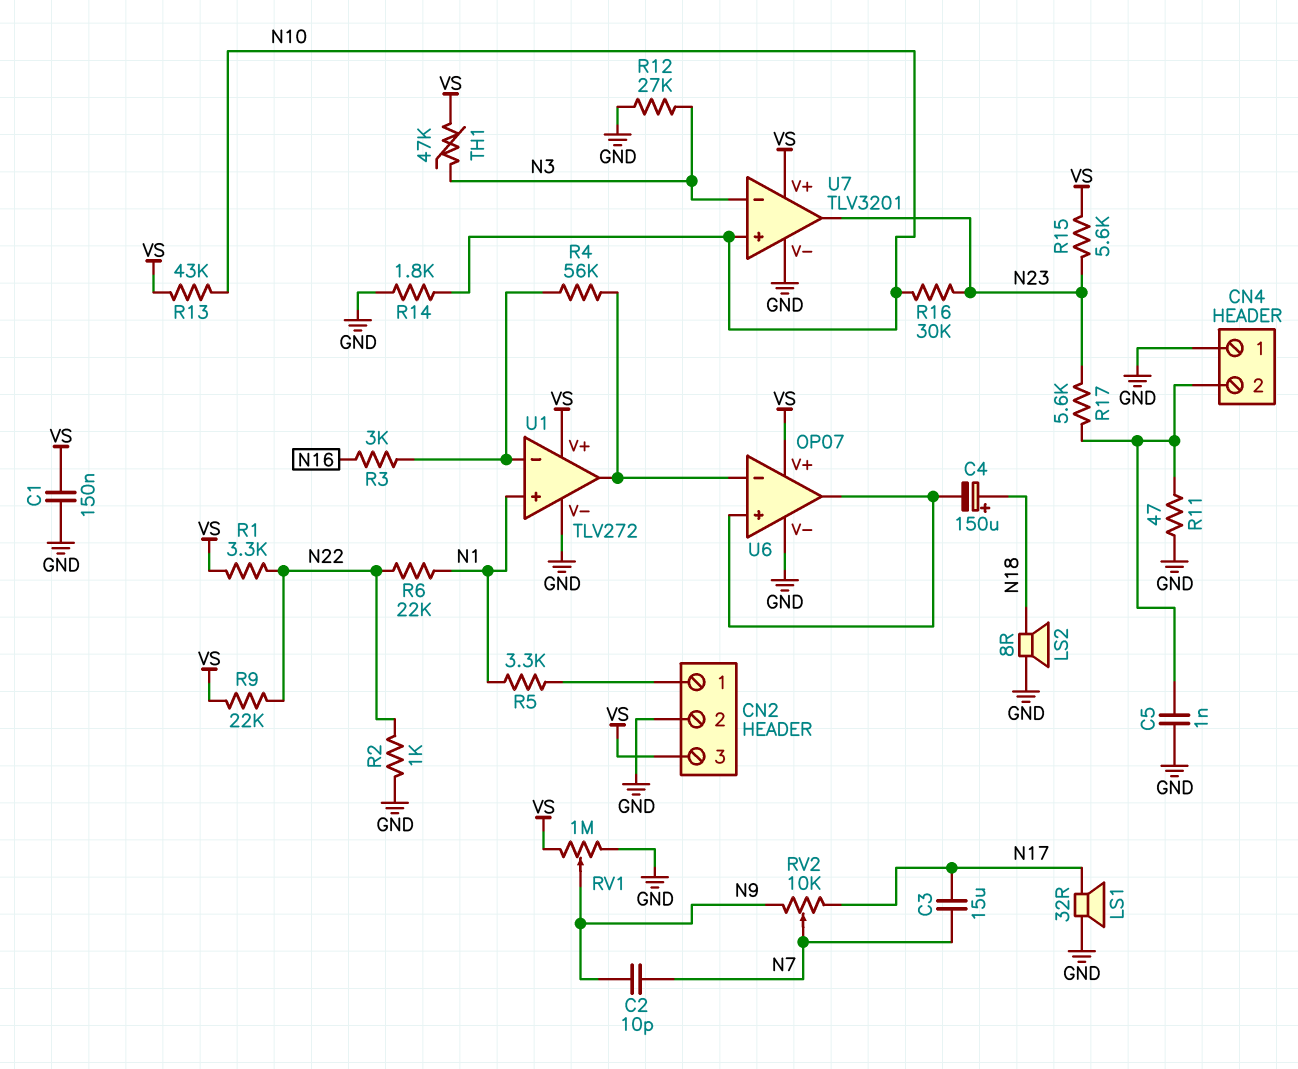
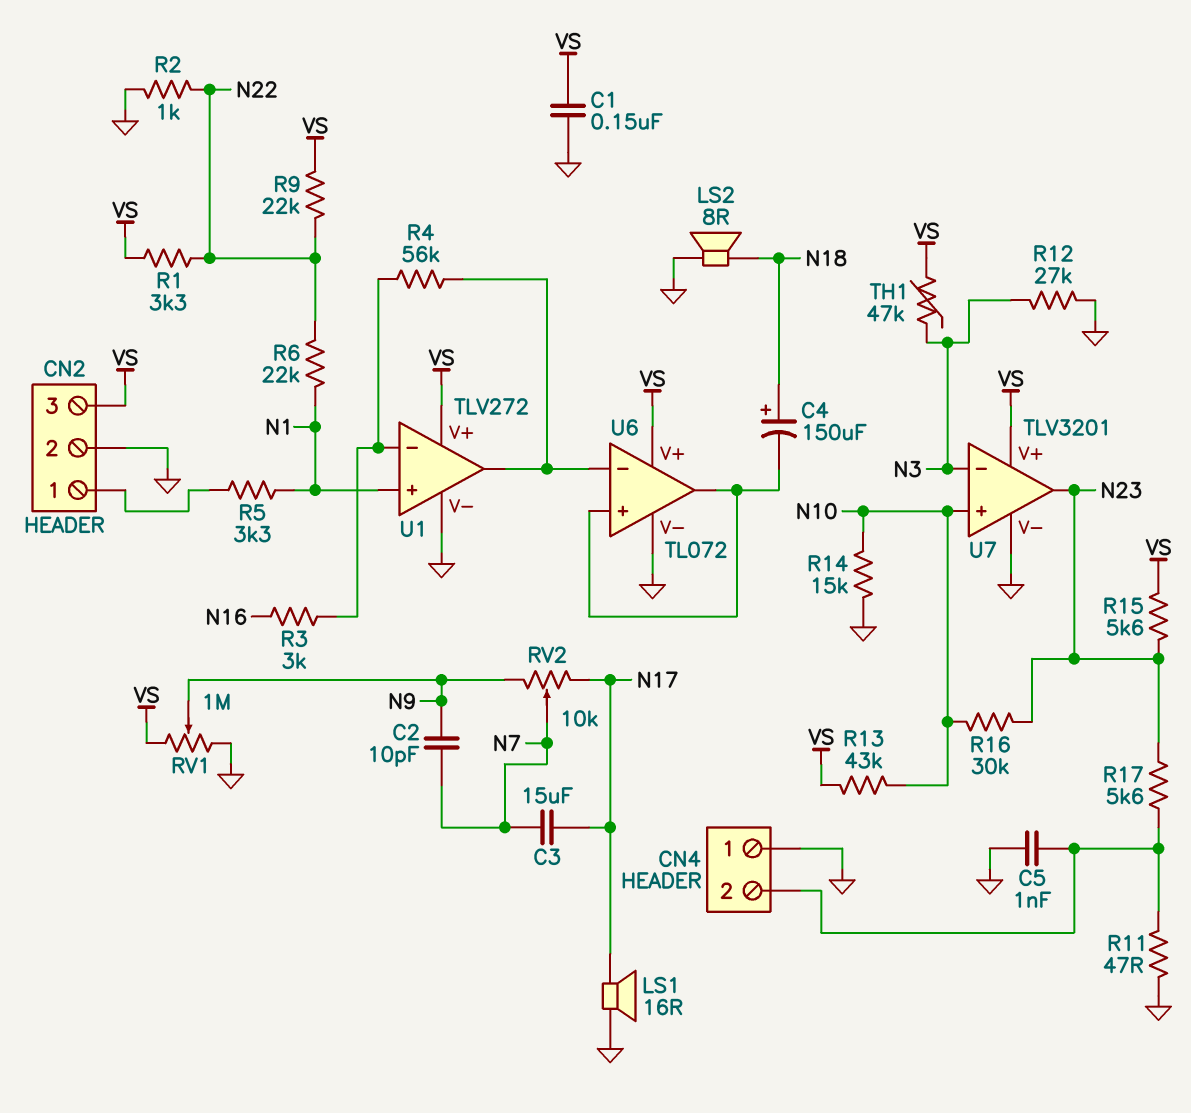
LS1: speaker 32R (GND, N17) -> speaker 16R (GND, N17)
R14: 1.8k (GND, N10) -> 15k (GND, N10)
U6: OP07 -> TL072

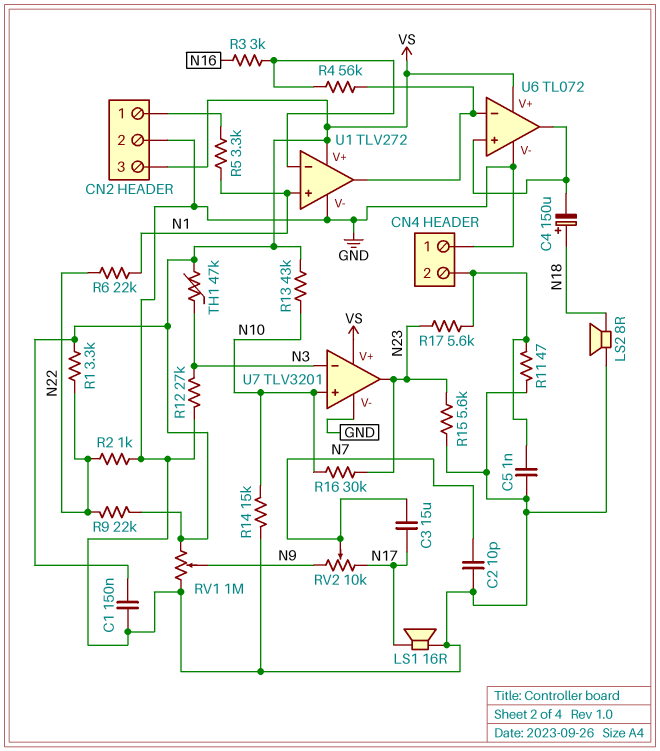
C2: 10pF (N7, N9) -> 10pF (GND, N7)
R15: 5.6k (N23, VS) -> 5.6k (GND, N23)

